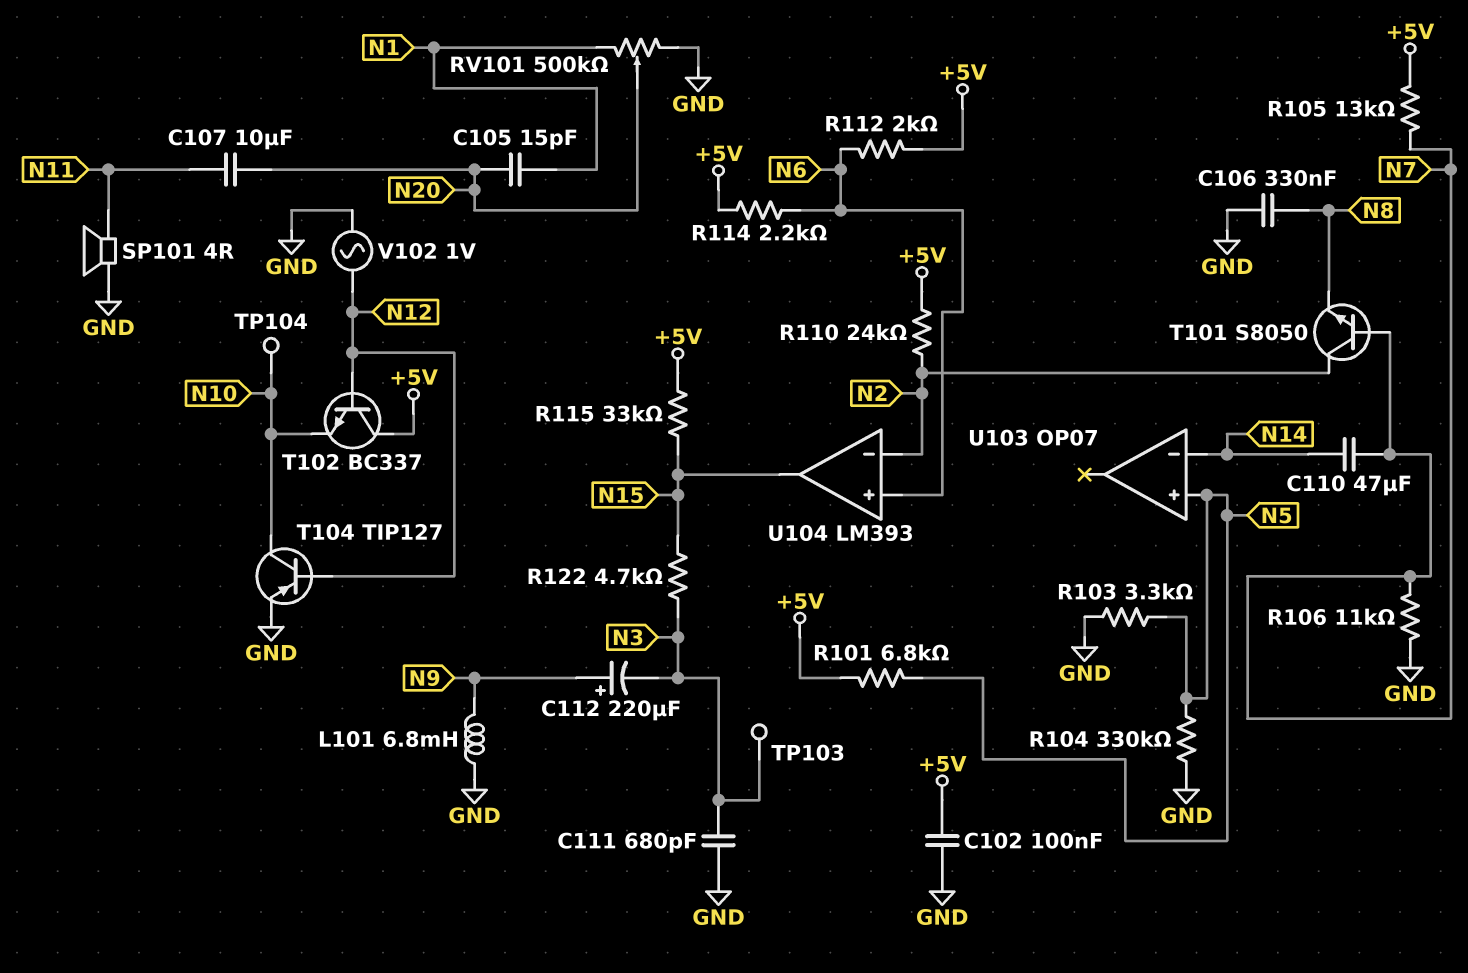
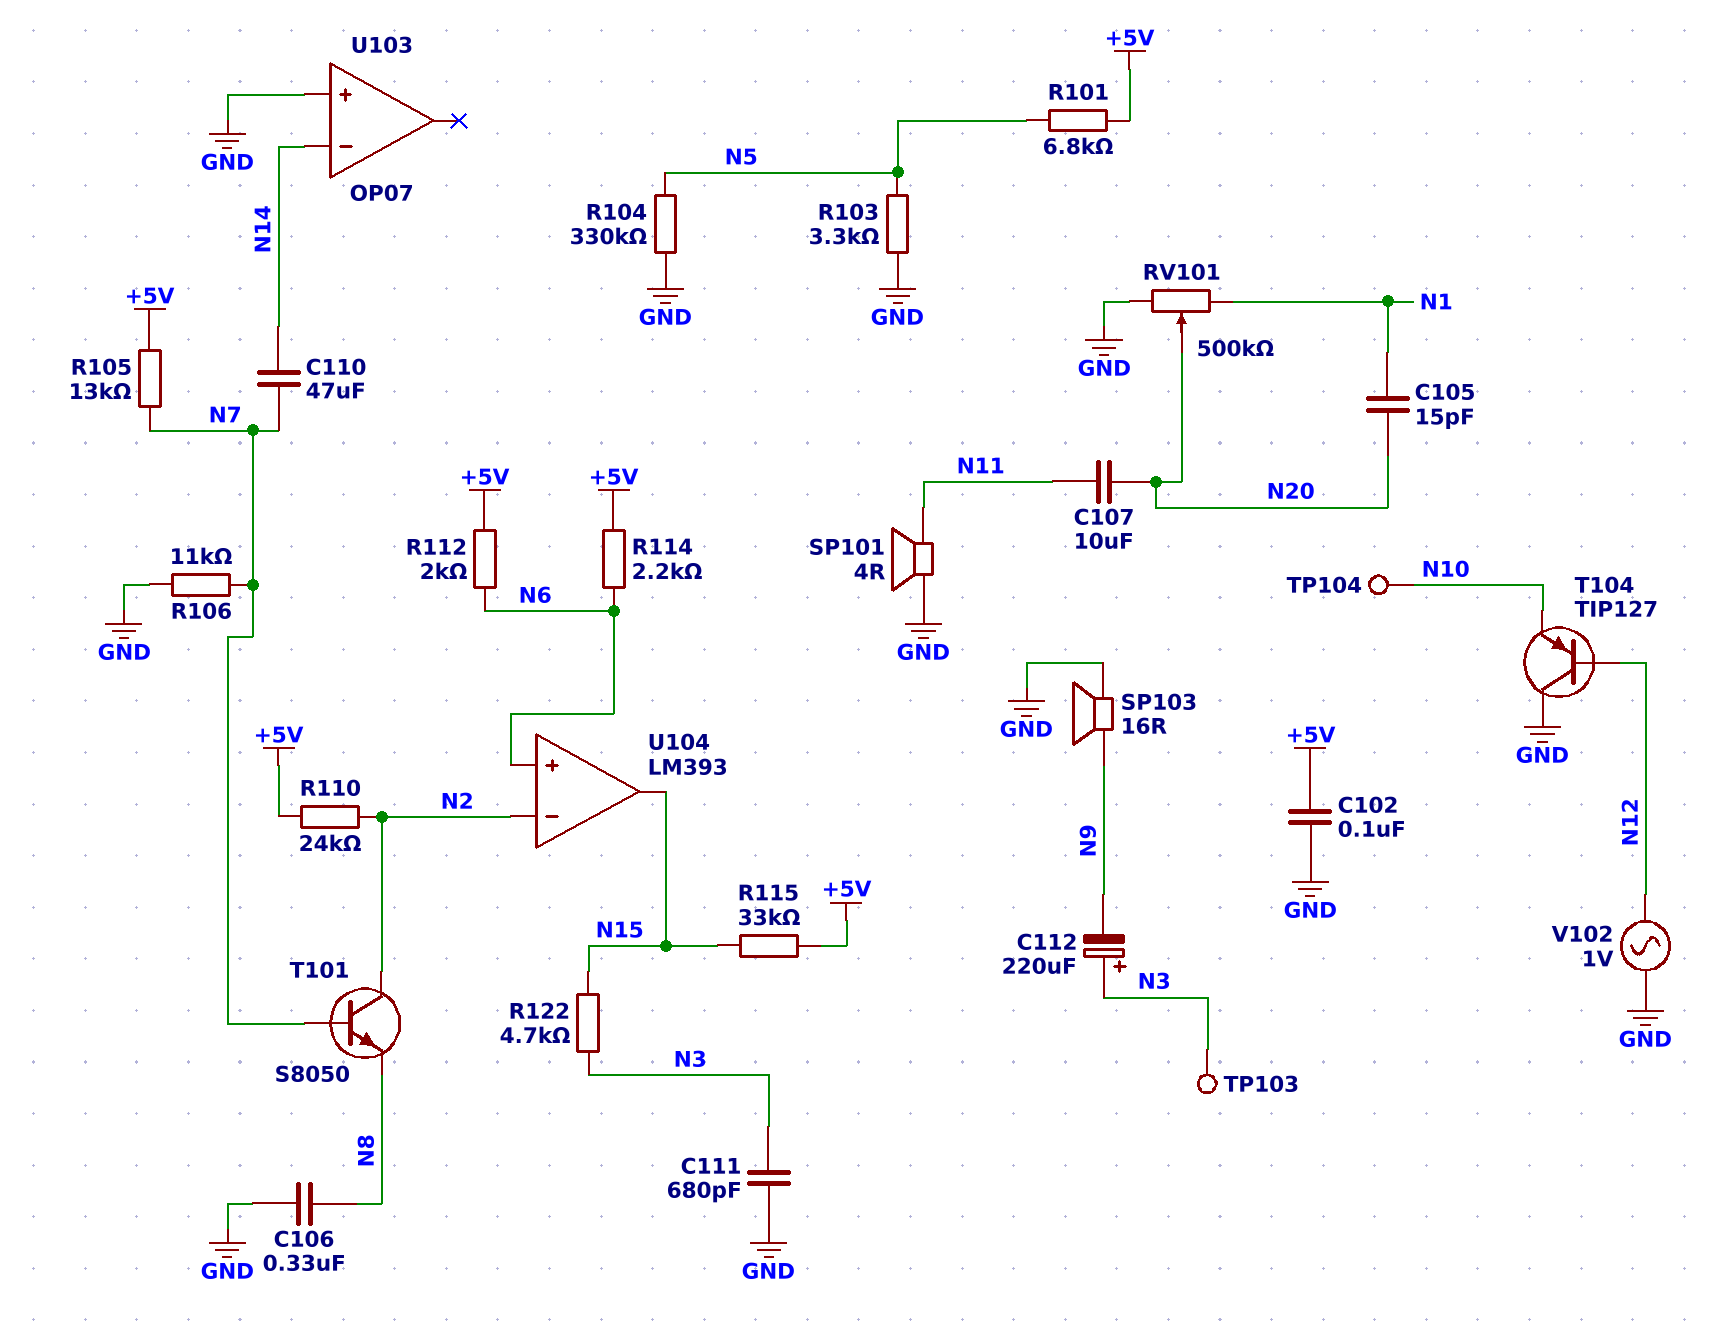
C112: 220uF (plus N9, minus N3) -> 220uF (plus N3, minus N9)
L101: 6.8mH (GND, N9) -> none
SP103: none -> speaker 16R (GND, N9)
T102: NPN BC337 (B N12, C +5V, E N10) -> none
T104: PNP TIP127 (B N12, C N10, E GND) -> PNP TIP127 (B N12, C GND, E N10)
U103 pin in+: N5 -> GND

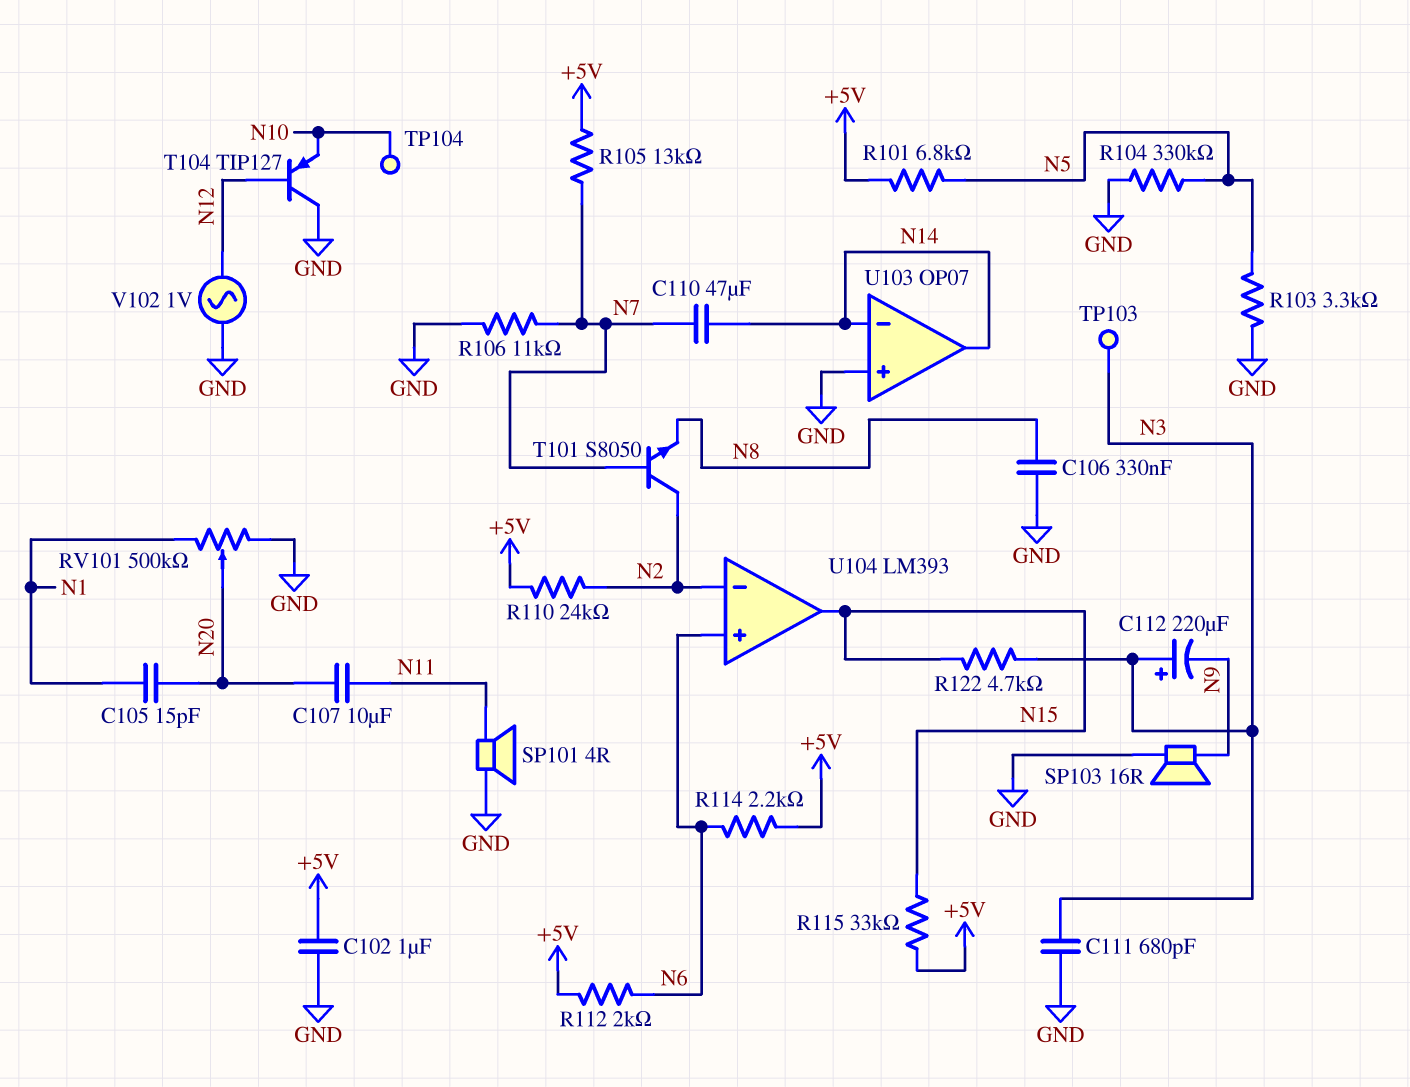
C102: 100nF (+5V, GND) -> 1uF (+5V, GND)
U103 pin out: none -> N14

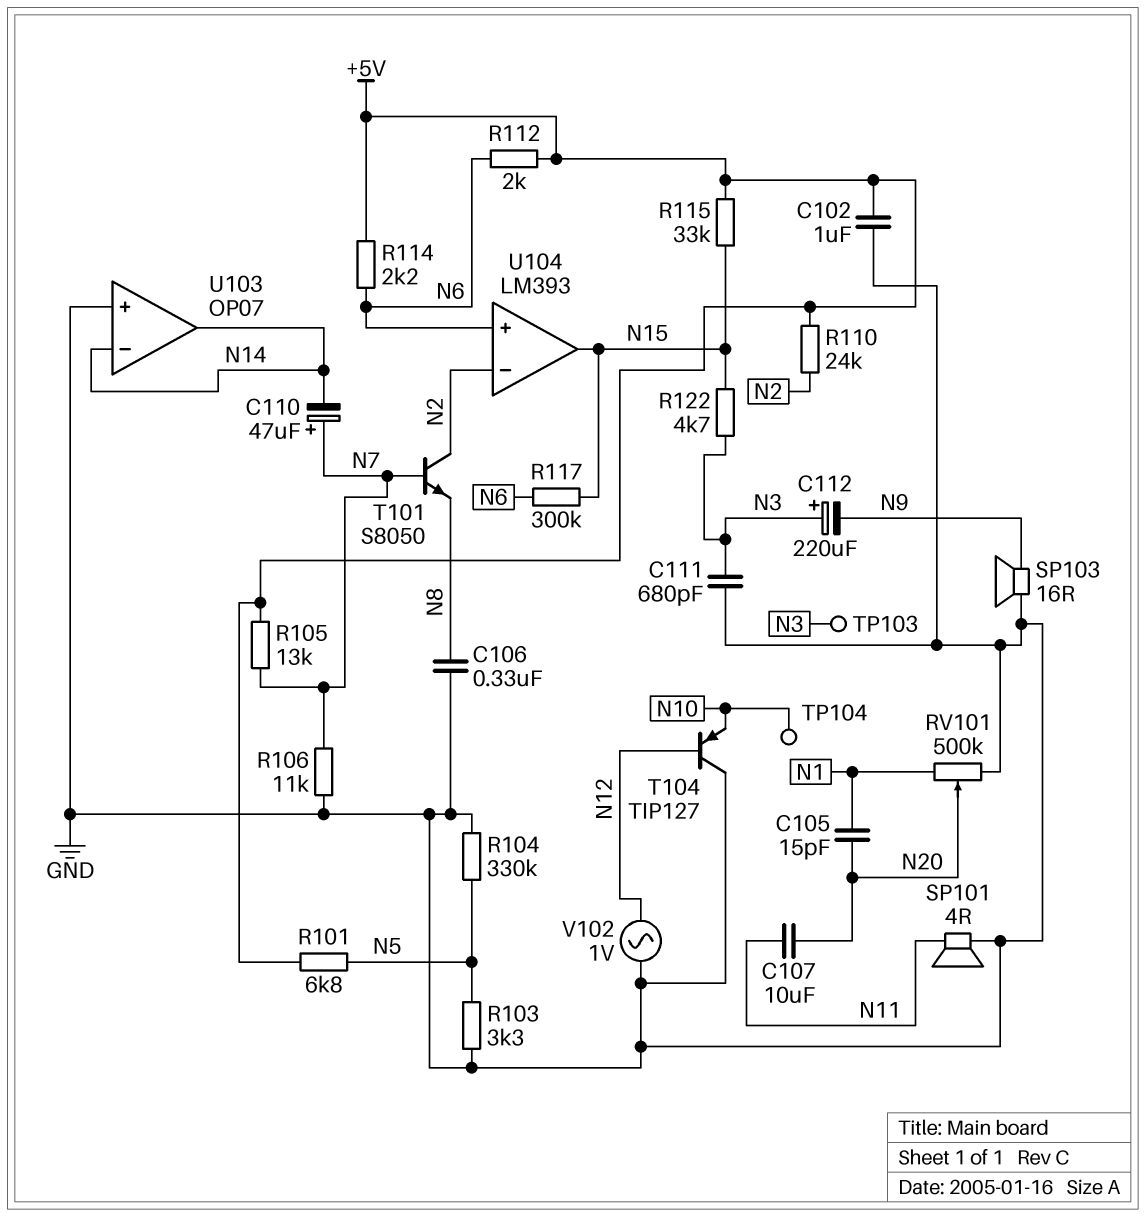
C110: 47uF (N7, N14) -> 47uF (plus N7, minus N14)
R117: none -> 300k (N6, N15)

